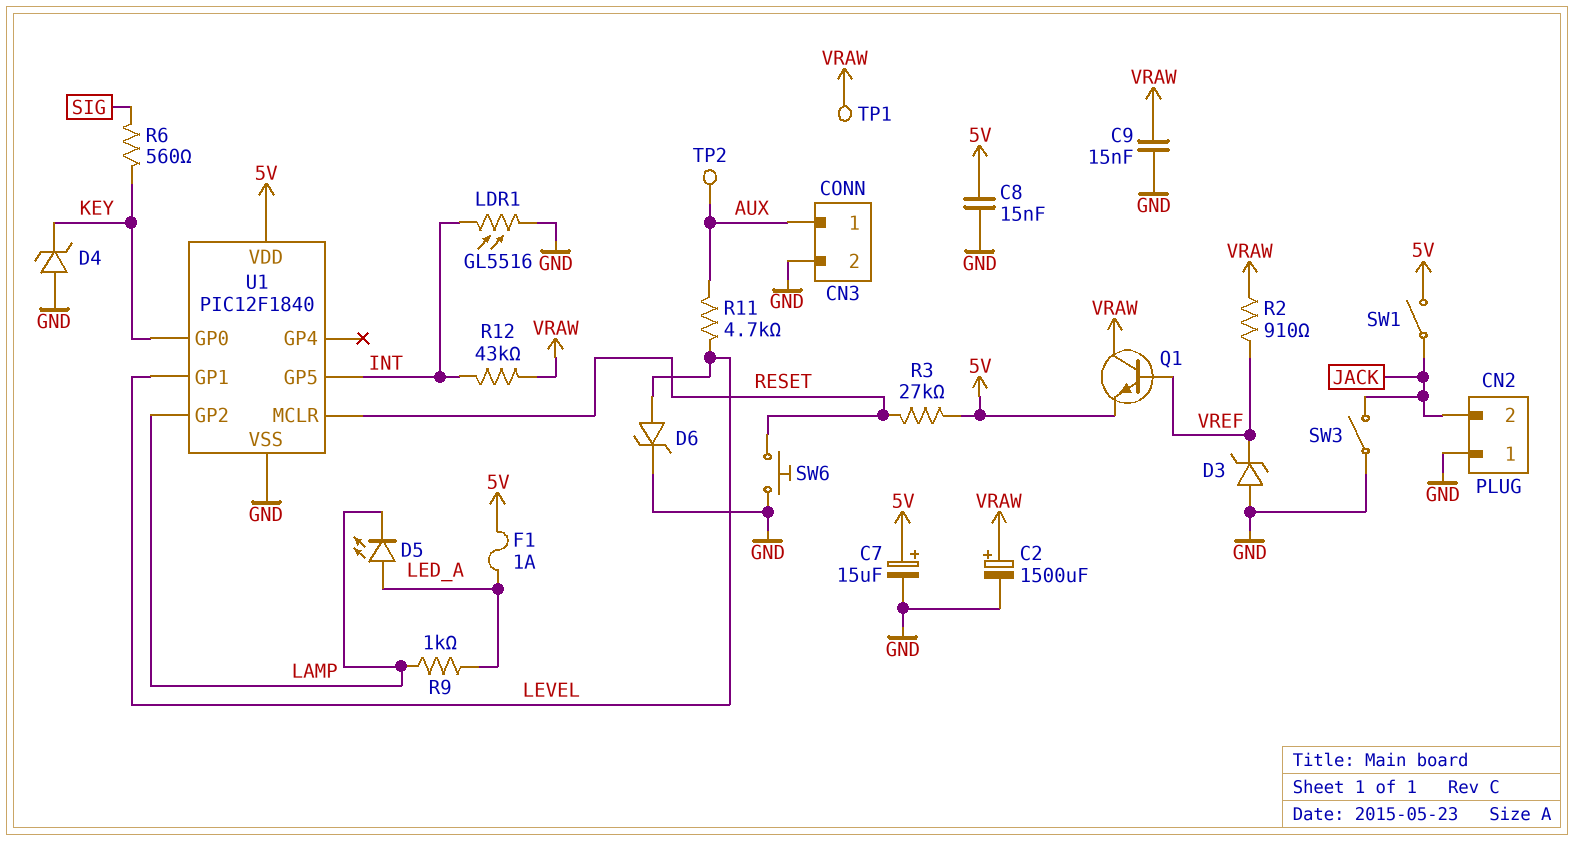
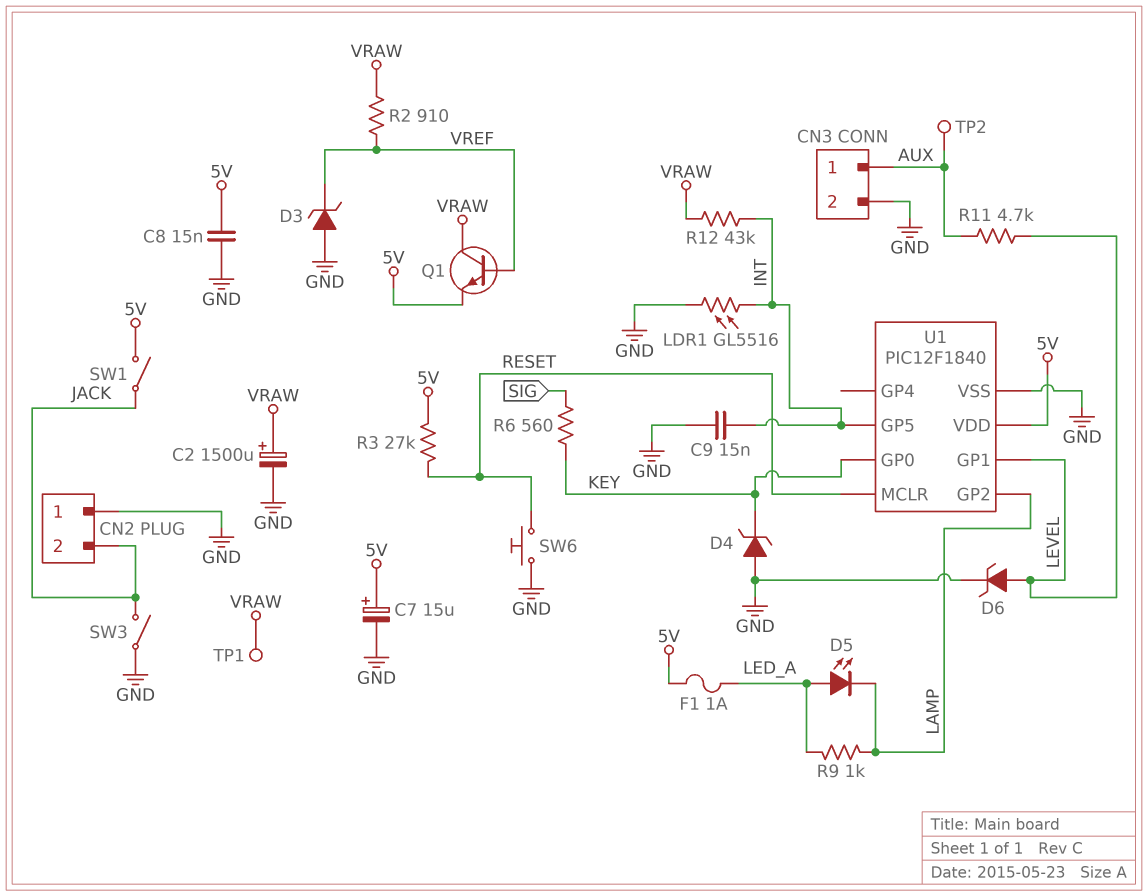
C9: 15nF (GND, VRAW) -> 15nF (GND, INT)

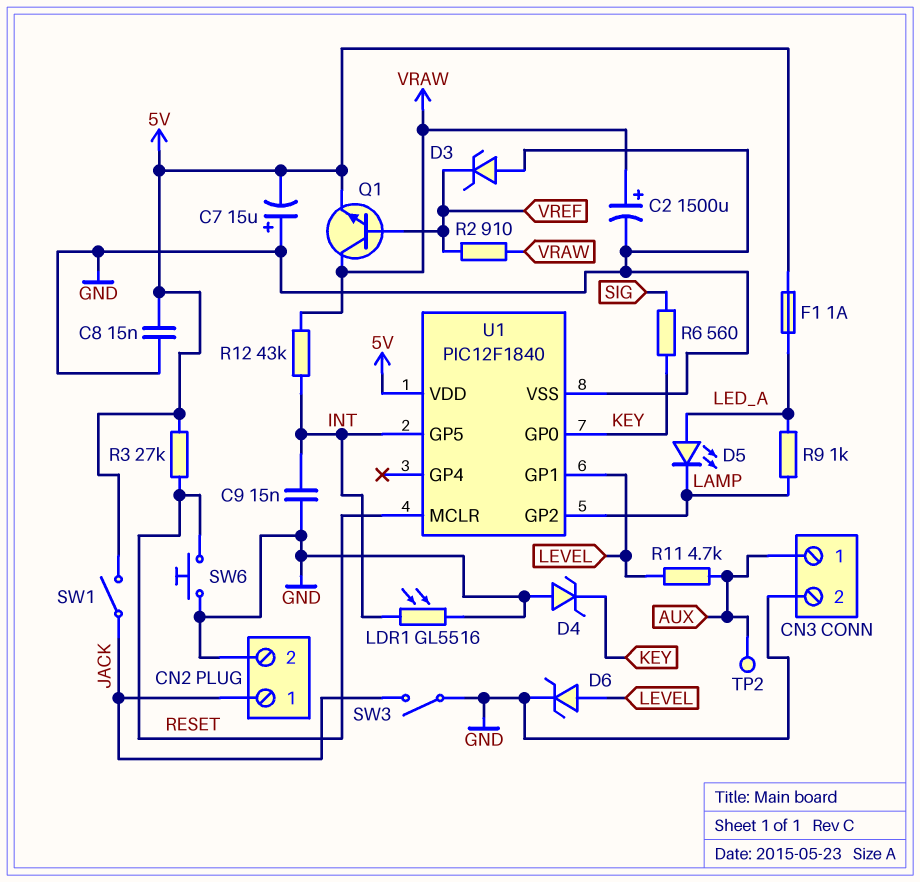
C7: 15uF (plus 5V, minus GND) -> 15uF (plus GND, minus 5V)
CN2 pin 1: GND -> JACK
CN2 pin 2: JACK -> GND
TP1: test point (VRAW) -> none

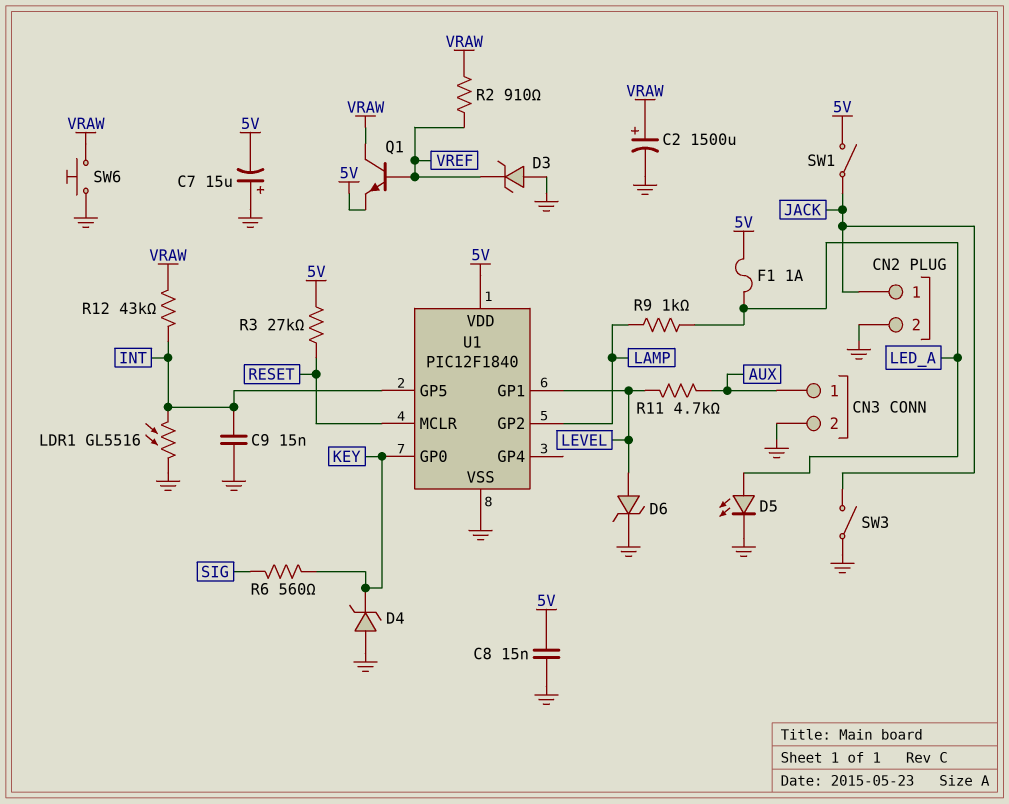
D5: LED (A LED_A, K LAMP) -> LED (A LED_A, K GND)
SW6: button (GND, RESET) -> button (GND, VRAW)
TP2: test point (AUX) -> none

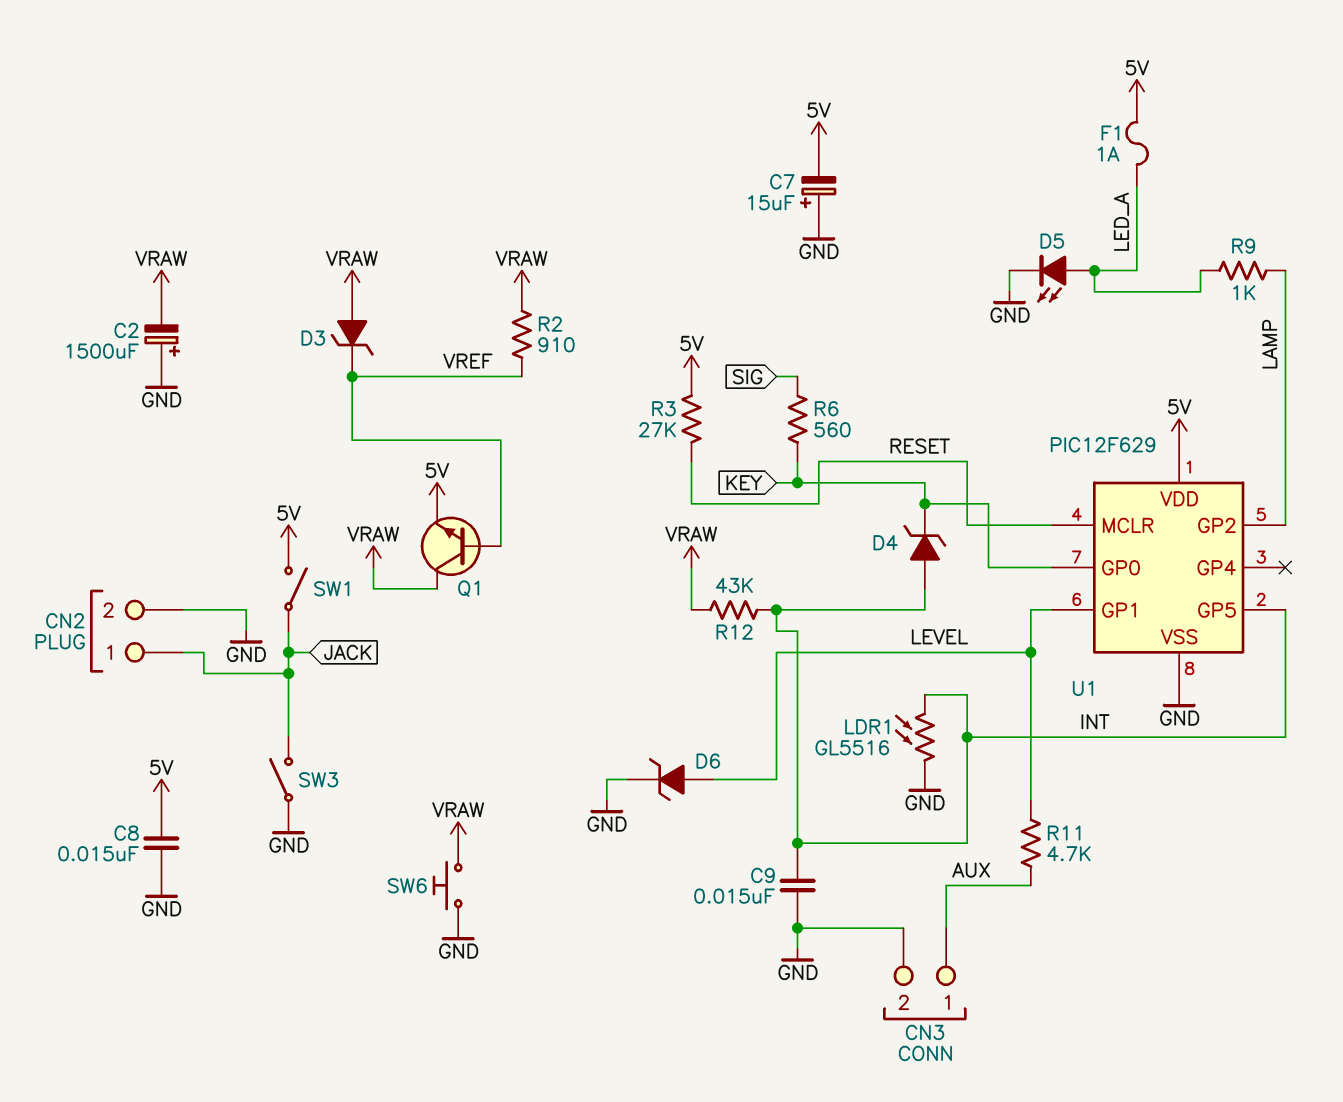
C2: 1500uF (plus VRAW, minus GND) -> 1500uF (plus GND, minus VRAW)
D3: zener (A GND, K VREF) -> zener (A VRAW, K VREF)
D4: zener (A GND, K KEY) -> zener (A INT, K KEY)
U1: PIC12F1840 -> PIC12F629

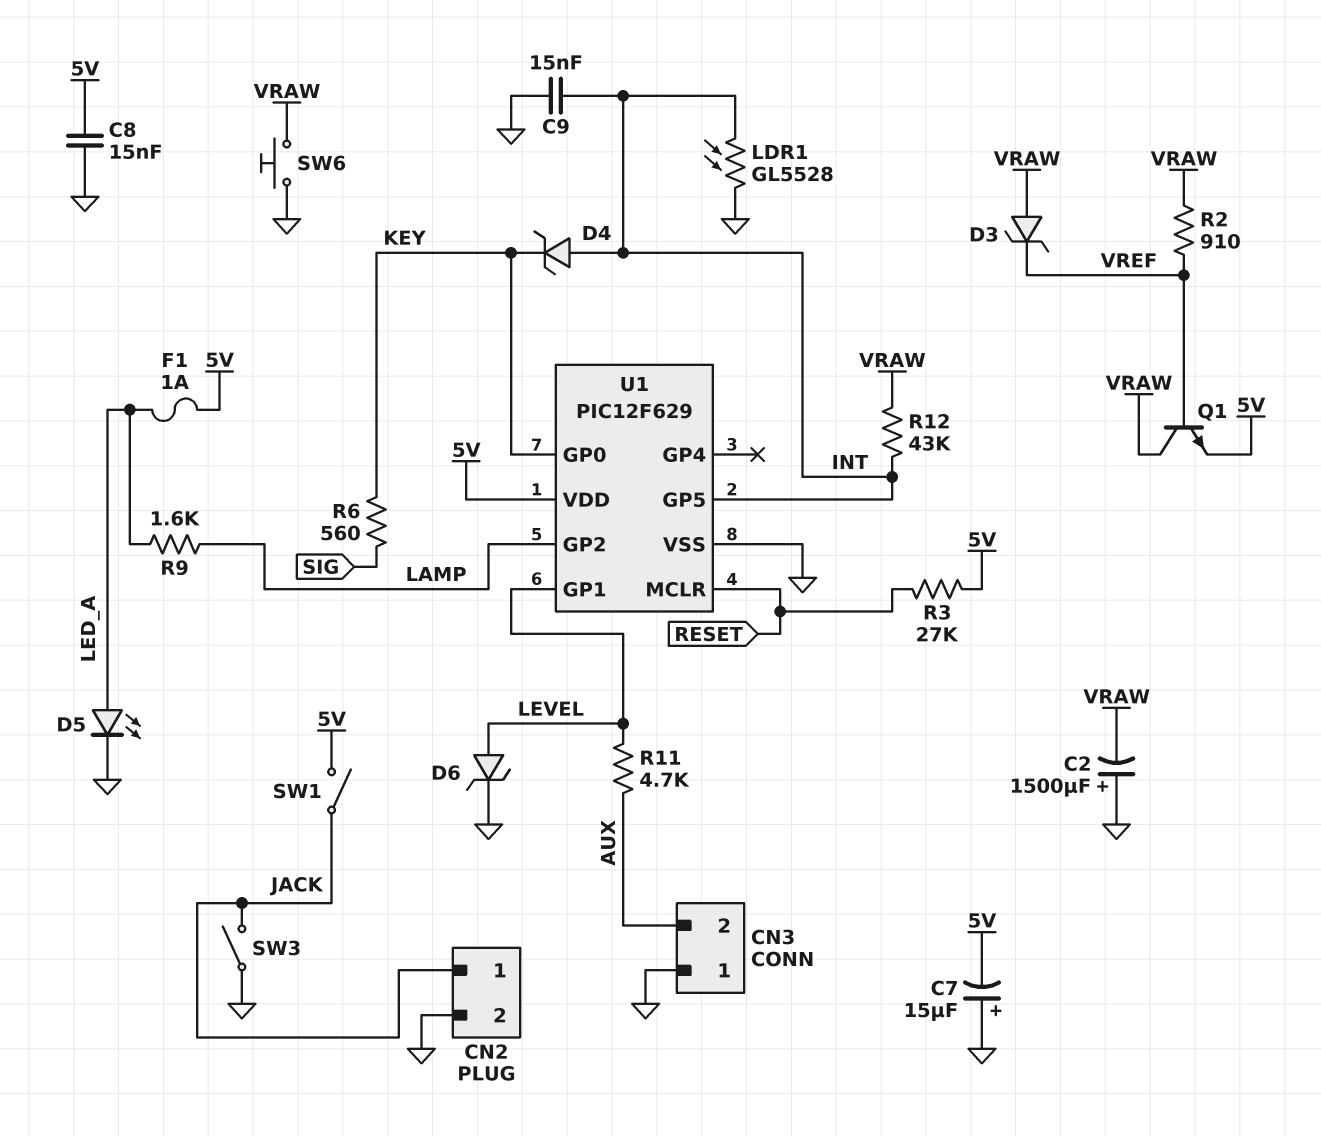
CN3 pin 1: AUX -> GND
CN3 pin 2: GND -> AUX
LDR1: GL5516 (GND, INT) -> GL5528 (GND, INT)
R9: 1k (LAMP, LED_A) -> 1.6k (LAMP, LED_A)

